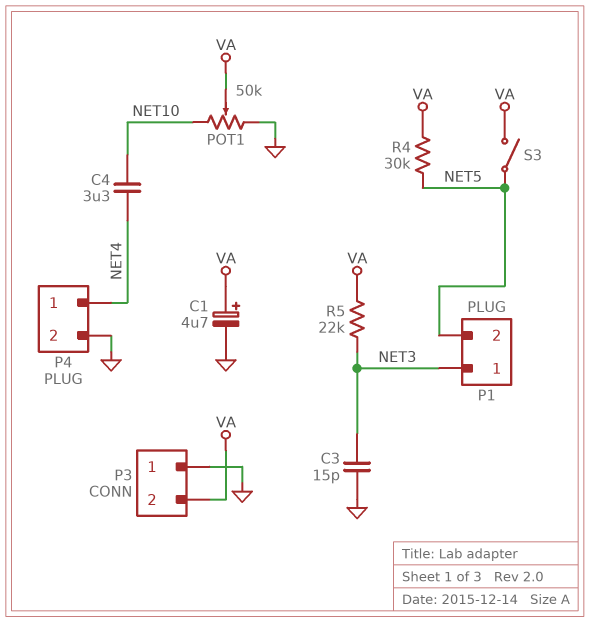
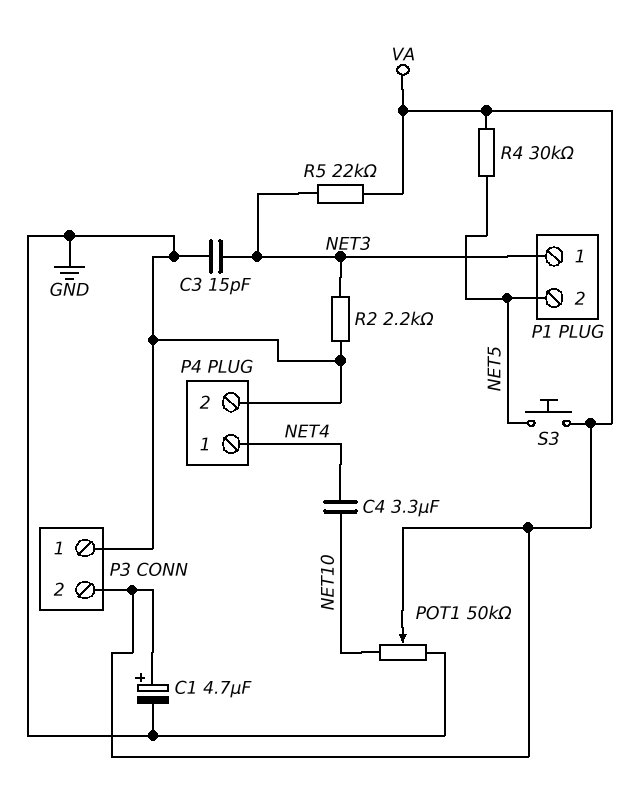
R2: none -> 2.2k (GND, NET3)
S3: switch (NET5, VA) -> button (NET5, VA)

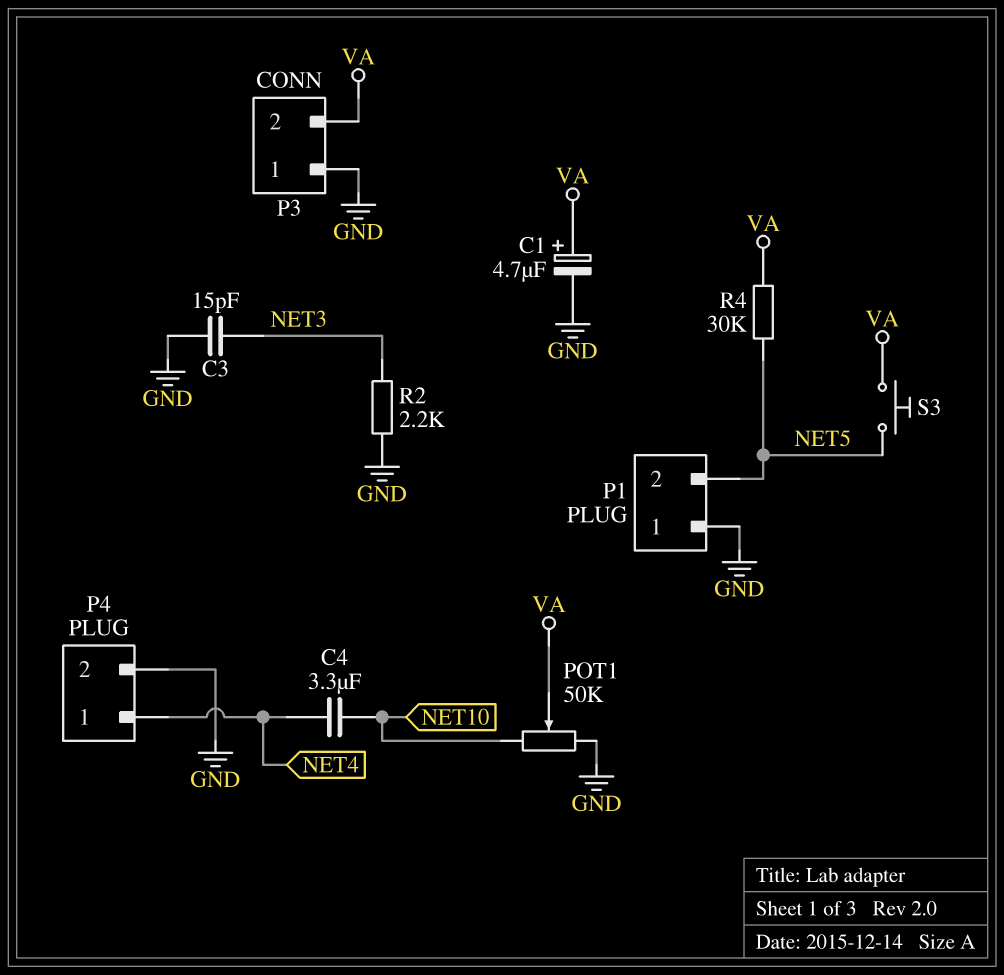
P1 pin 1: NET3 -> GND
R5: 22k (NET3, VA) -> none

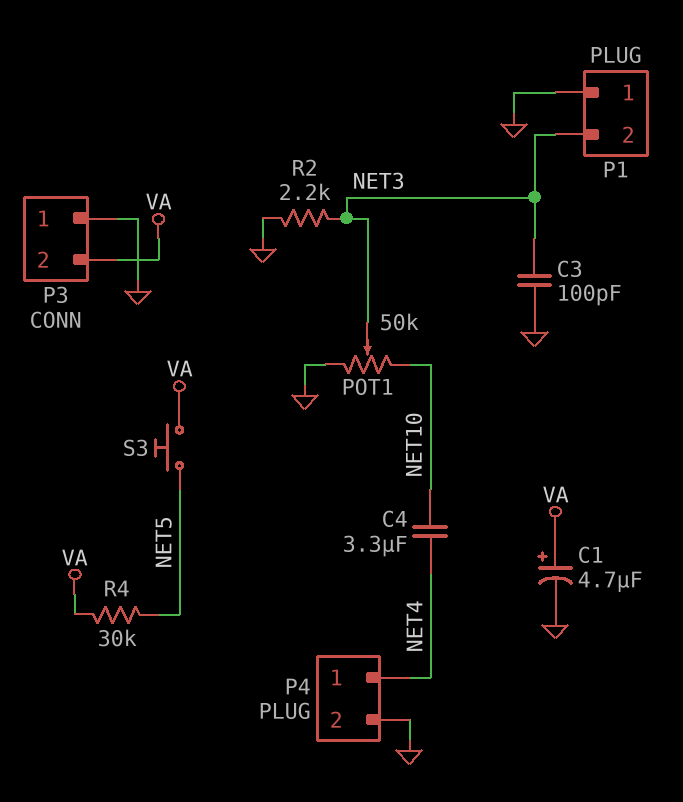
C3: 15pF (GND, NET3) -> 100pF (GND, NET3)
P1 pin 2: NET5 -> NET3
POT1: 50k (GND, NET10, wiper VA) -> 50k (GND, NET10, wiper NET3)

